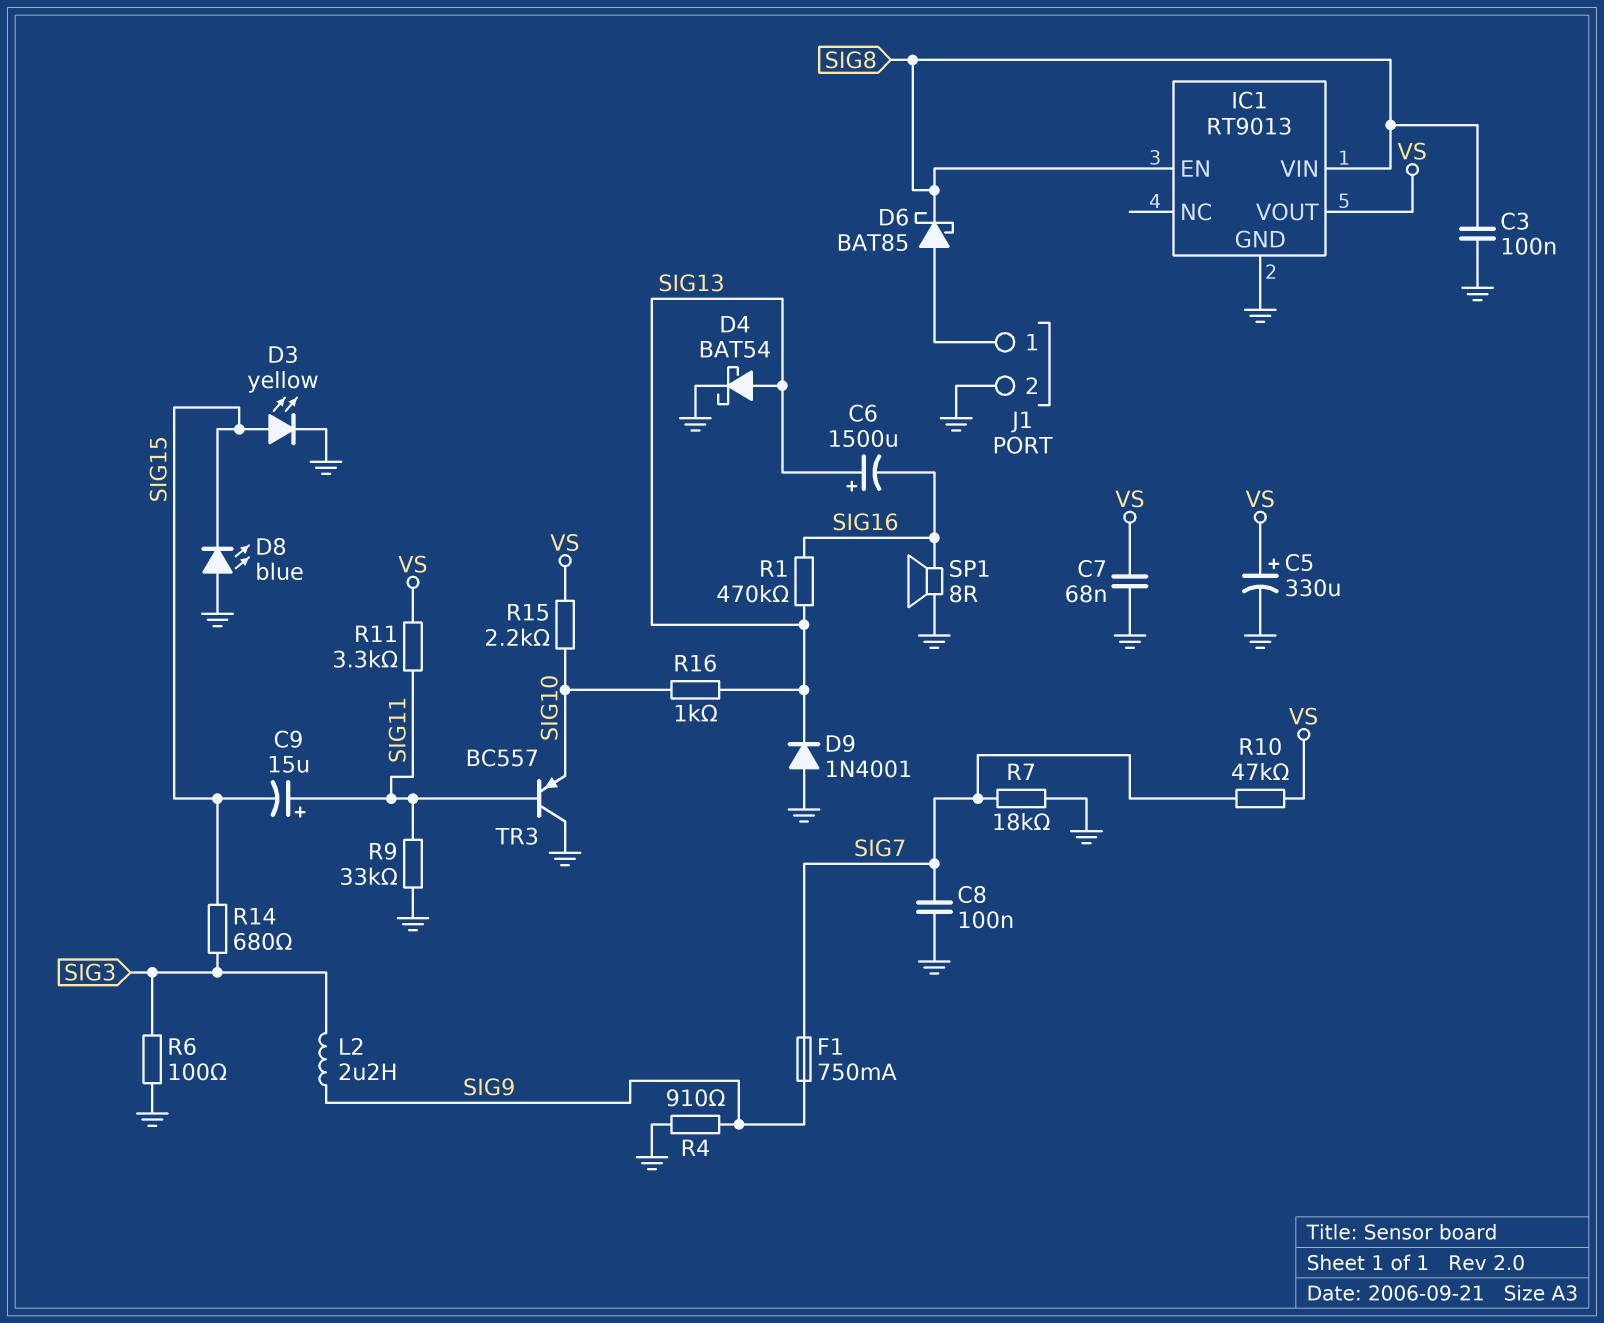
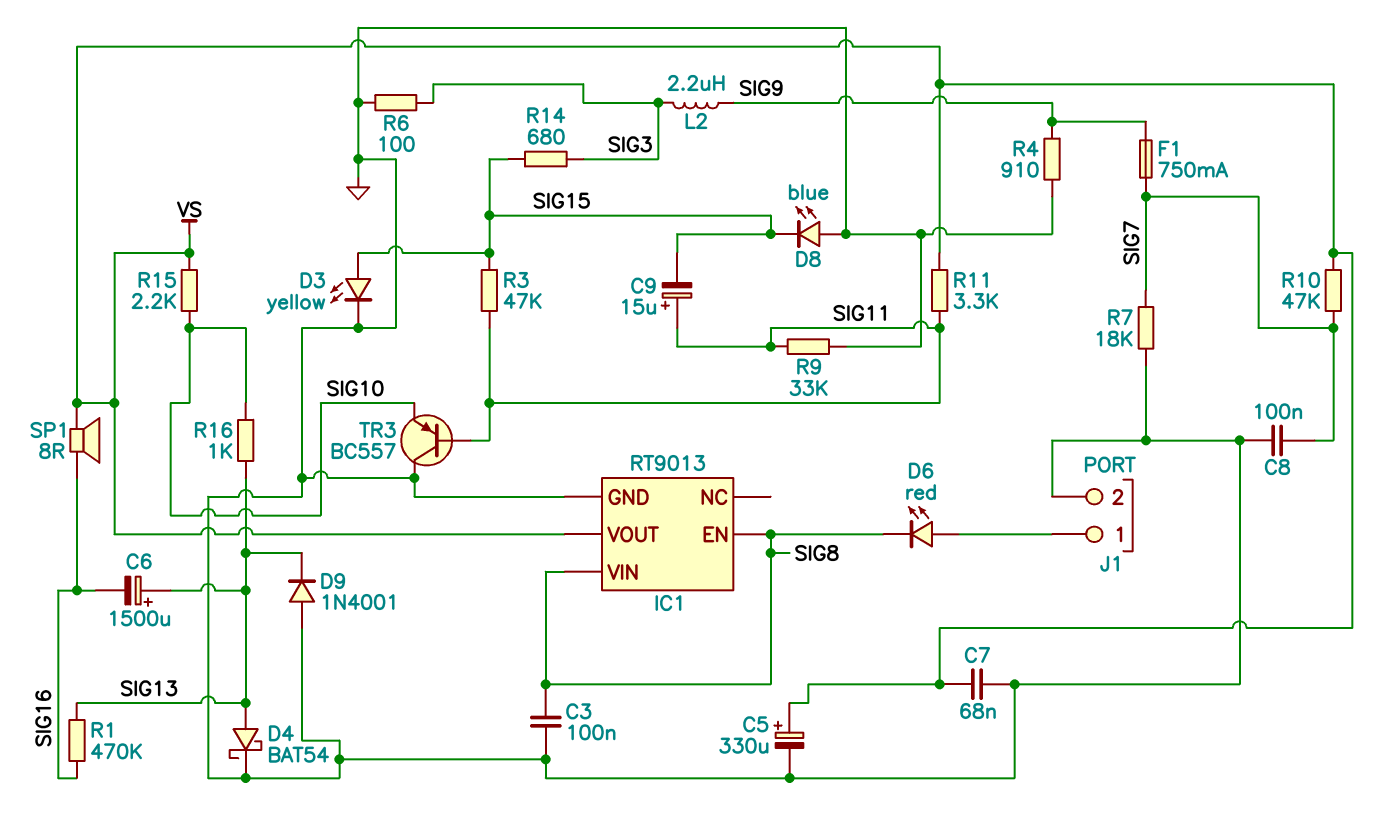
D6: schottky BAT85 (A J1/1, K SIG8) -> LED red (A J1/1, K SIG8)
R3: none -> 47k (SIG11, SIG15)
SP1: speaker 8R (GND, SIG16) -> speaker 8R (SIG16, VS)

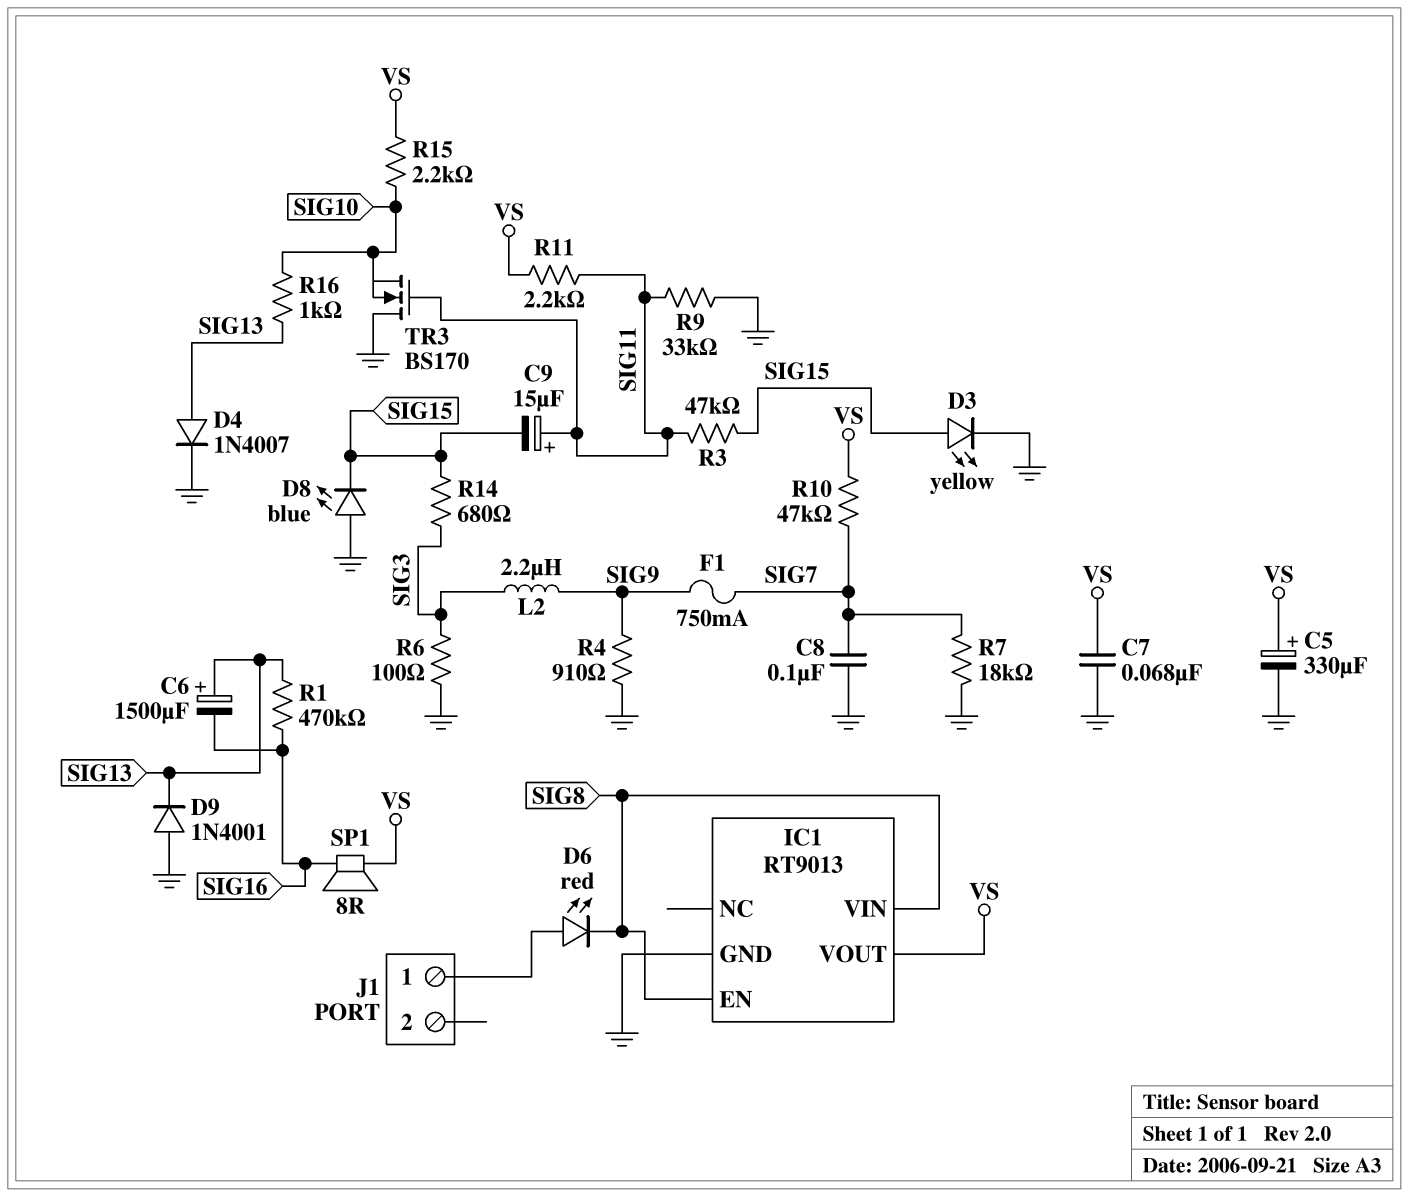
C3: 100nF (GND, SIG8) -> none
D4: schottky BAT54 (A SIG13, K GND) -> diode 1N4007 (A SIG13, K GND)
J1 pin 2: GND -> none
R11: 3.3k (SIG11, VS) -> 2.2k (SIG11, VS)
TR3: PNP BC557 (B SIG11, C GND, E SIG10) -> NMOS BS170 (G SIG11, D GND, S SIG10)

